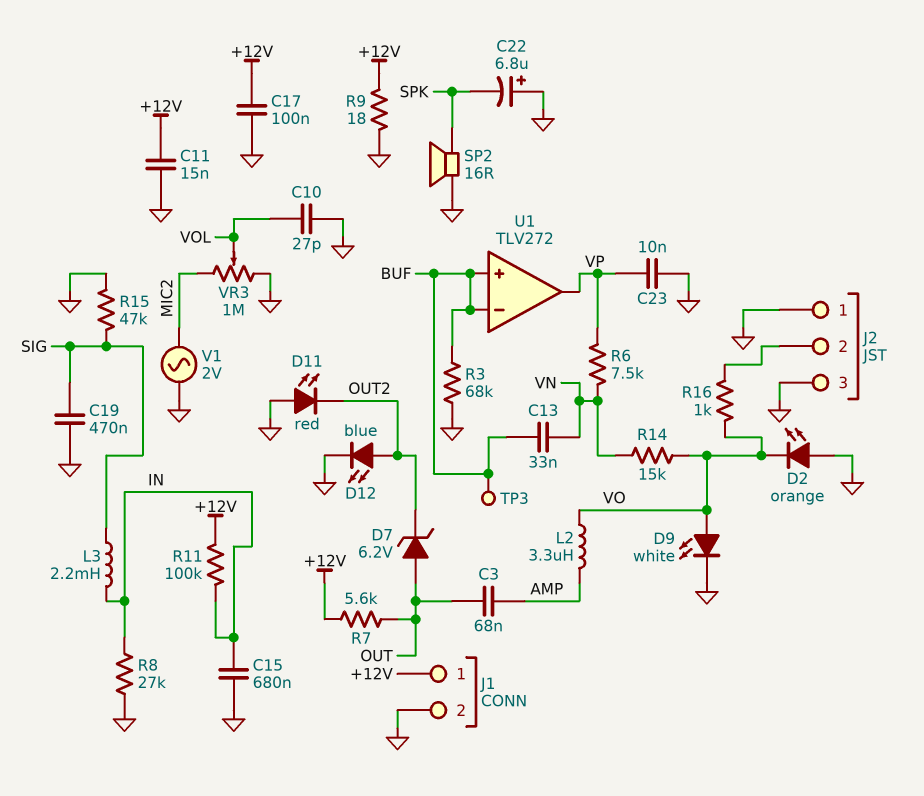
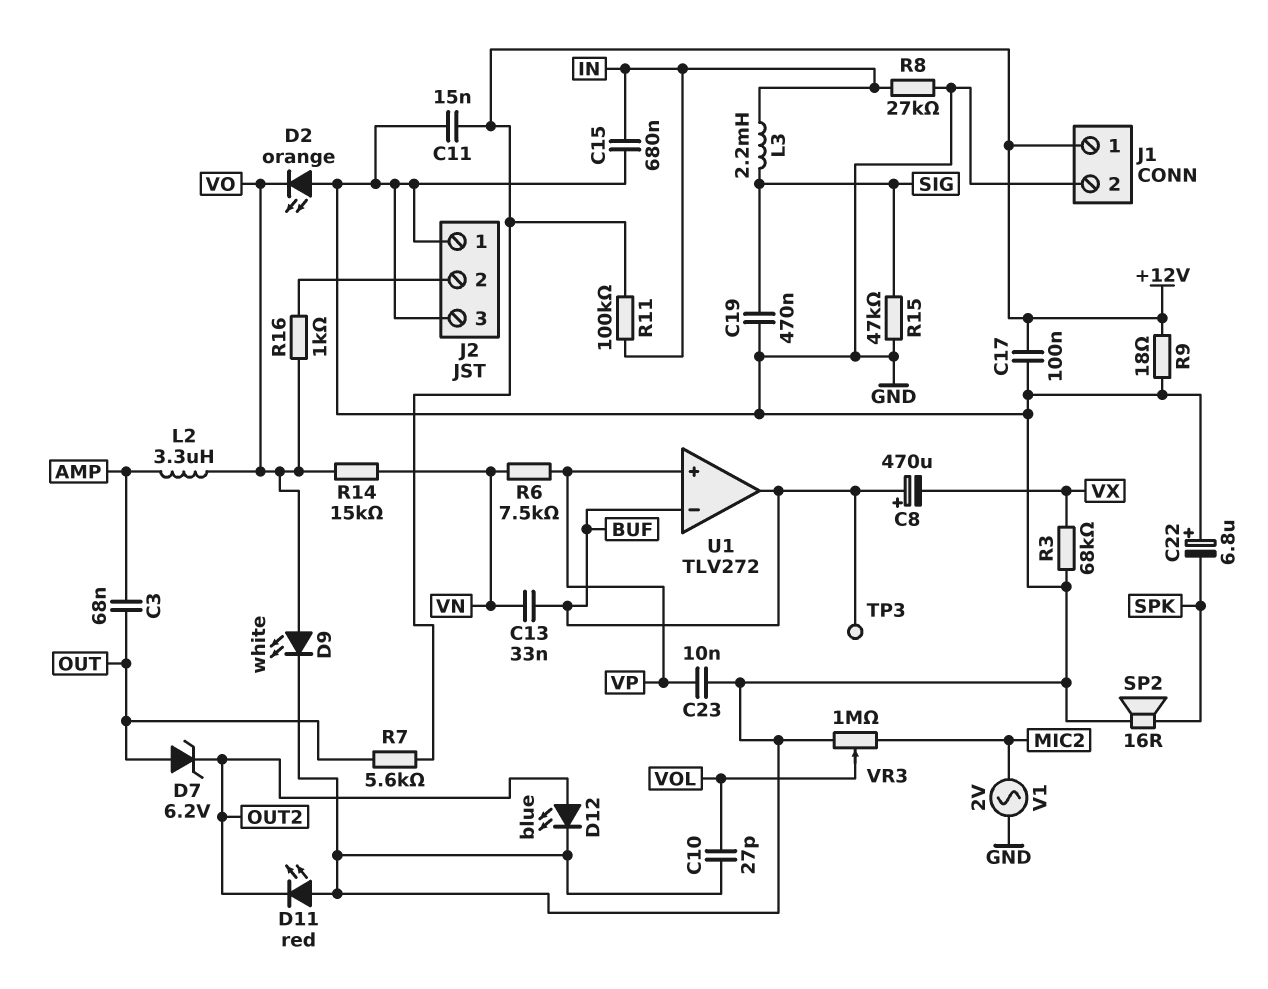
C8: none -> 470uF (plus BUF, minus VX)
R3: 68k (BUF, GND) -> 68k (GND, VX)
U1 pin in+: BUF -> VP
U1 pin out: VP -> BUF

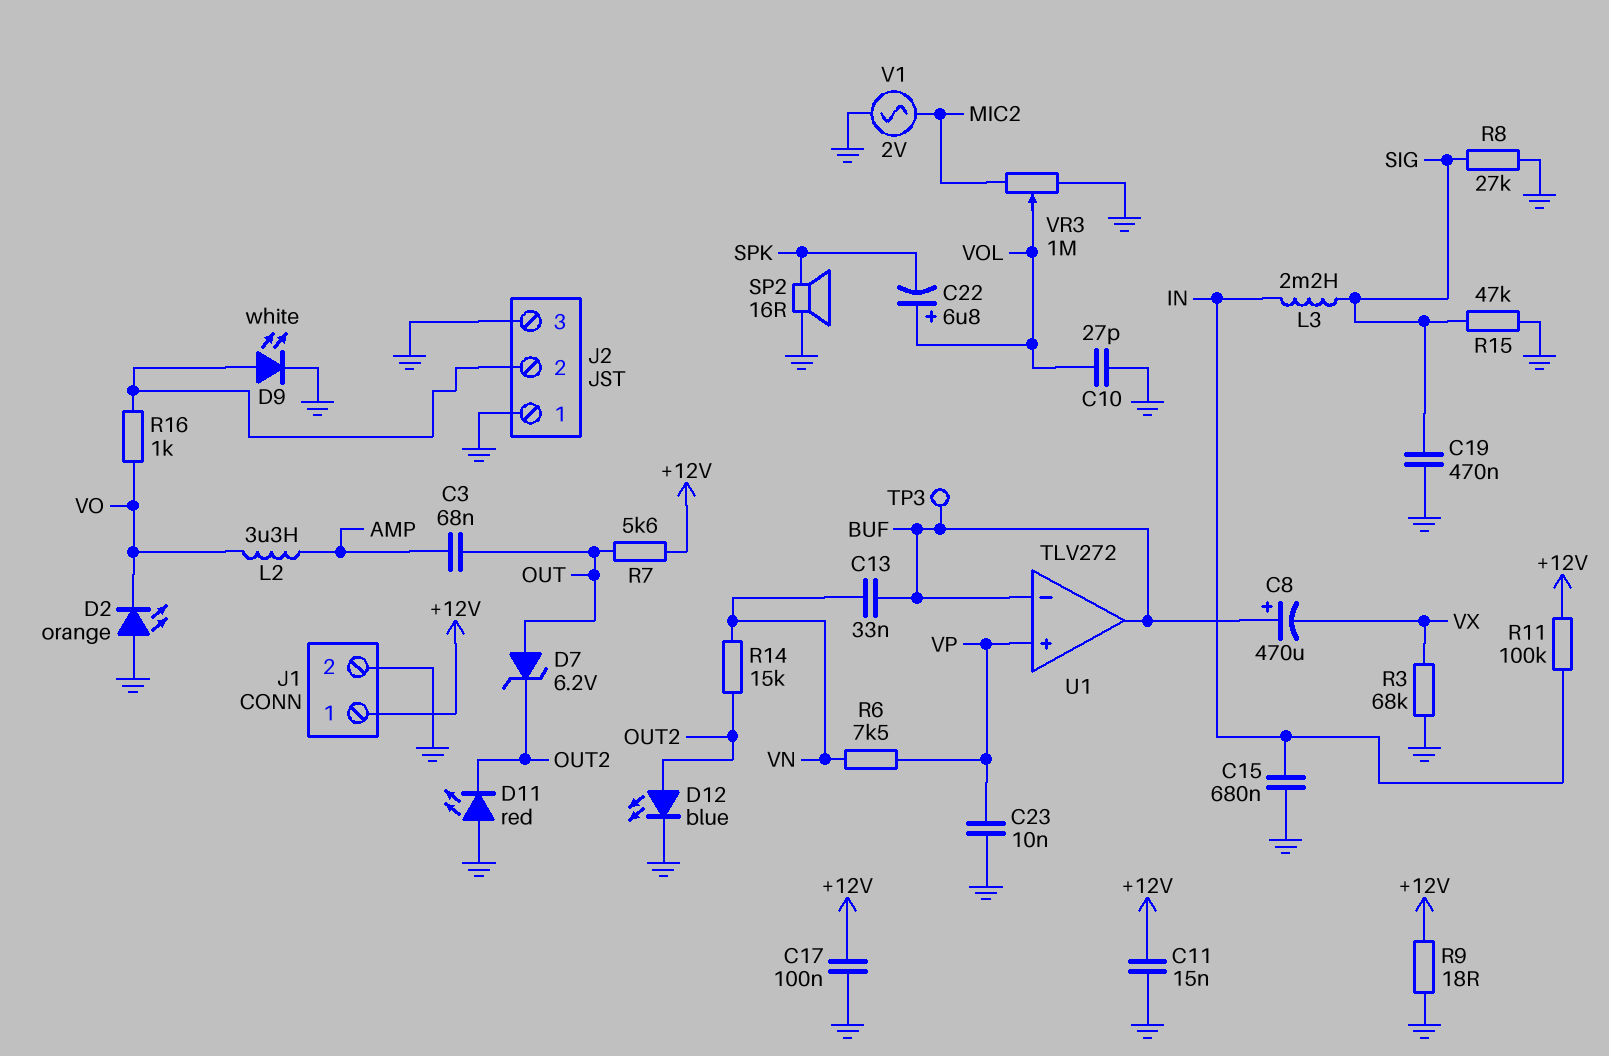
C22: 6.8uF (plus GND, minus SPK) -> 6.8uF (plus VOL, minus SPK)
D9: LED white (A VO, K GND) -> LED white (A J2/2, K GND)
R8: 27k (GND, IN) -> 27k (GND, SIG)
R14: 15k (VN, VO) -> 15k (OUT2, VN)

